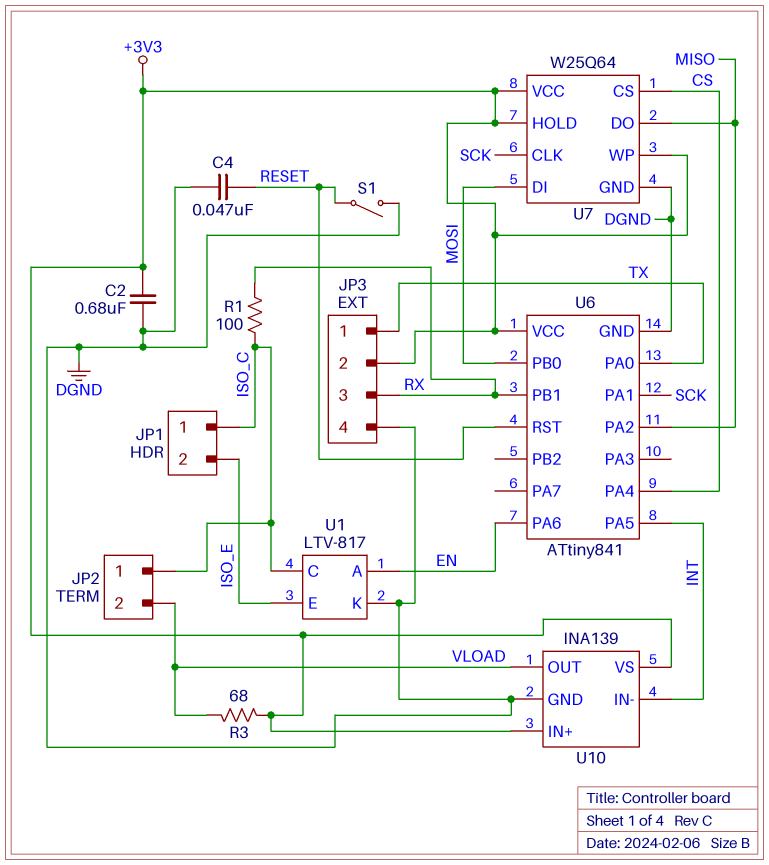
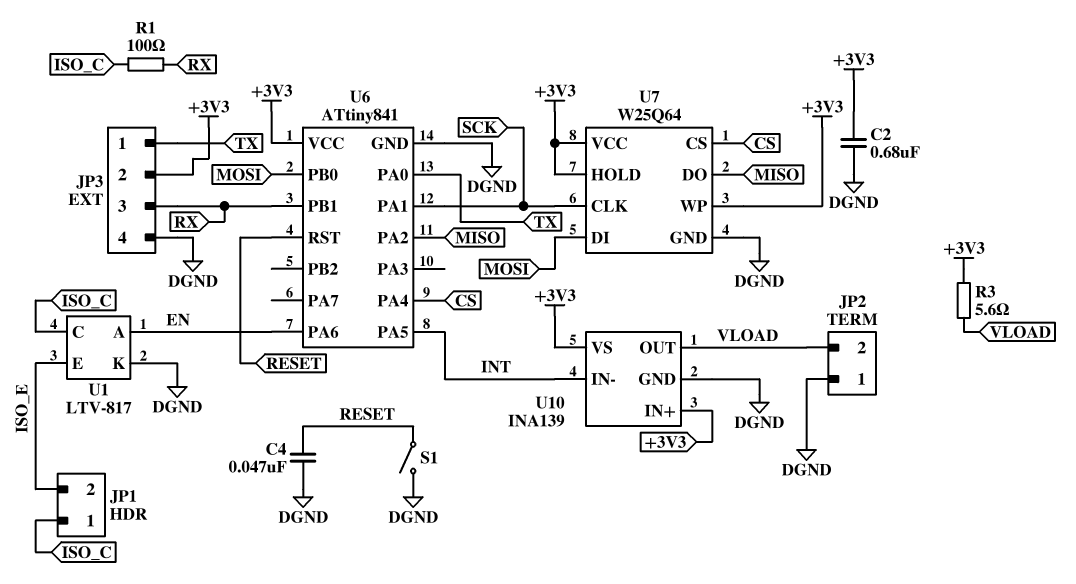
JP2 pin 1: ISO_C -> DGND
R3: 68 (+3V3, VLOAD) -> 5.6 (+3V3, VLOAD)

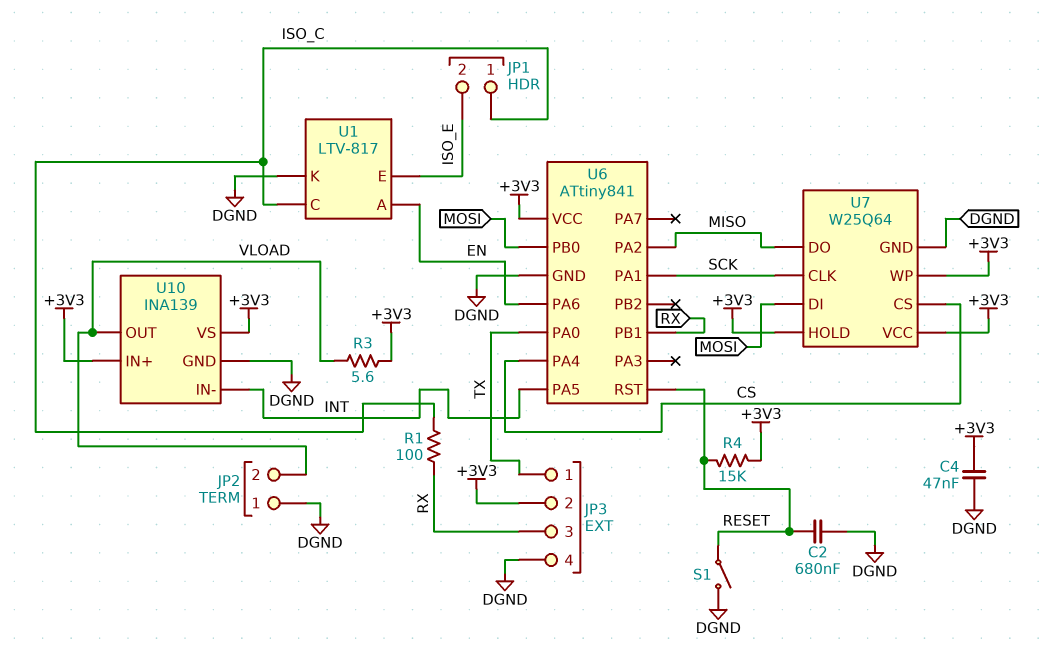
C2: 680nF (+3V3, DGND) -> 680nF (DGND, RESET)
C4: 47nF (DGND, RESET) -> 47nF (+3V3, DGND)
R4: none -> 15k (+3V3, RESET)

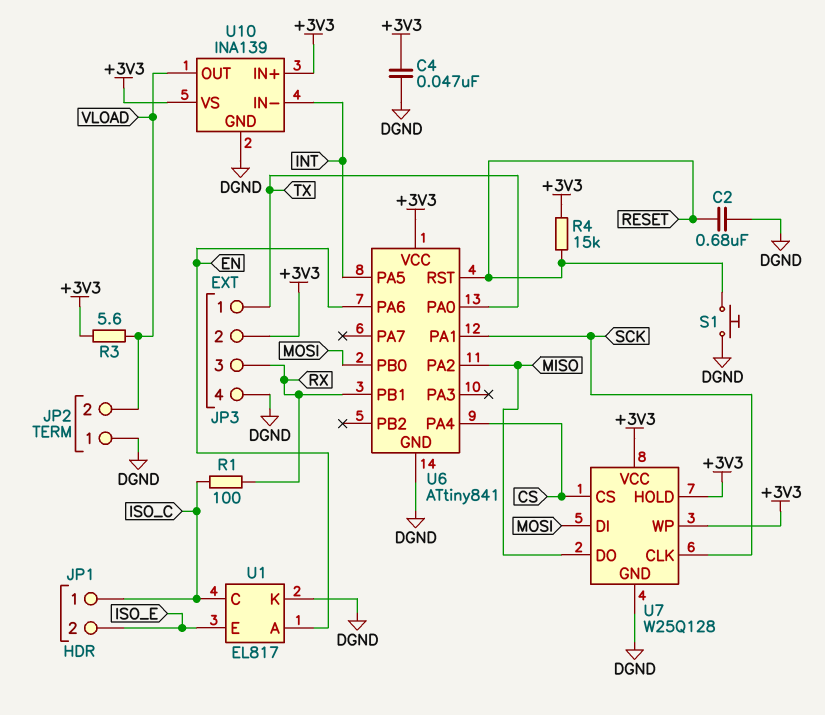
S1: switch (DGND, RESET) -> button (DGND, RESET)
U1: LTV-817 -> EL817
U7: W25Q64 -> W25Q128

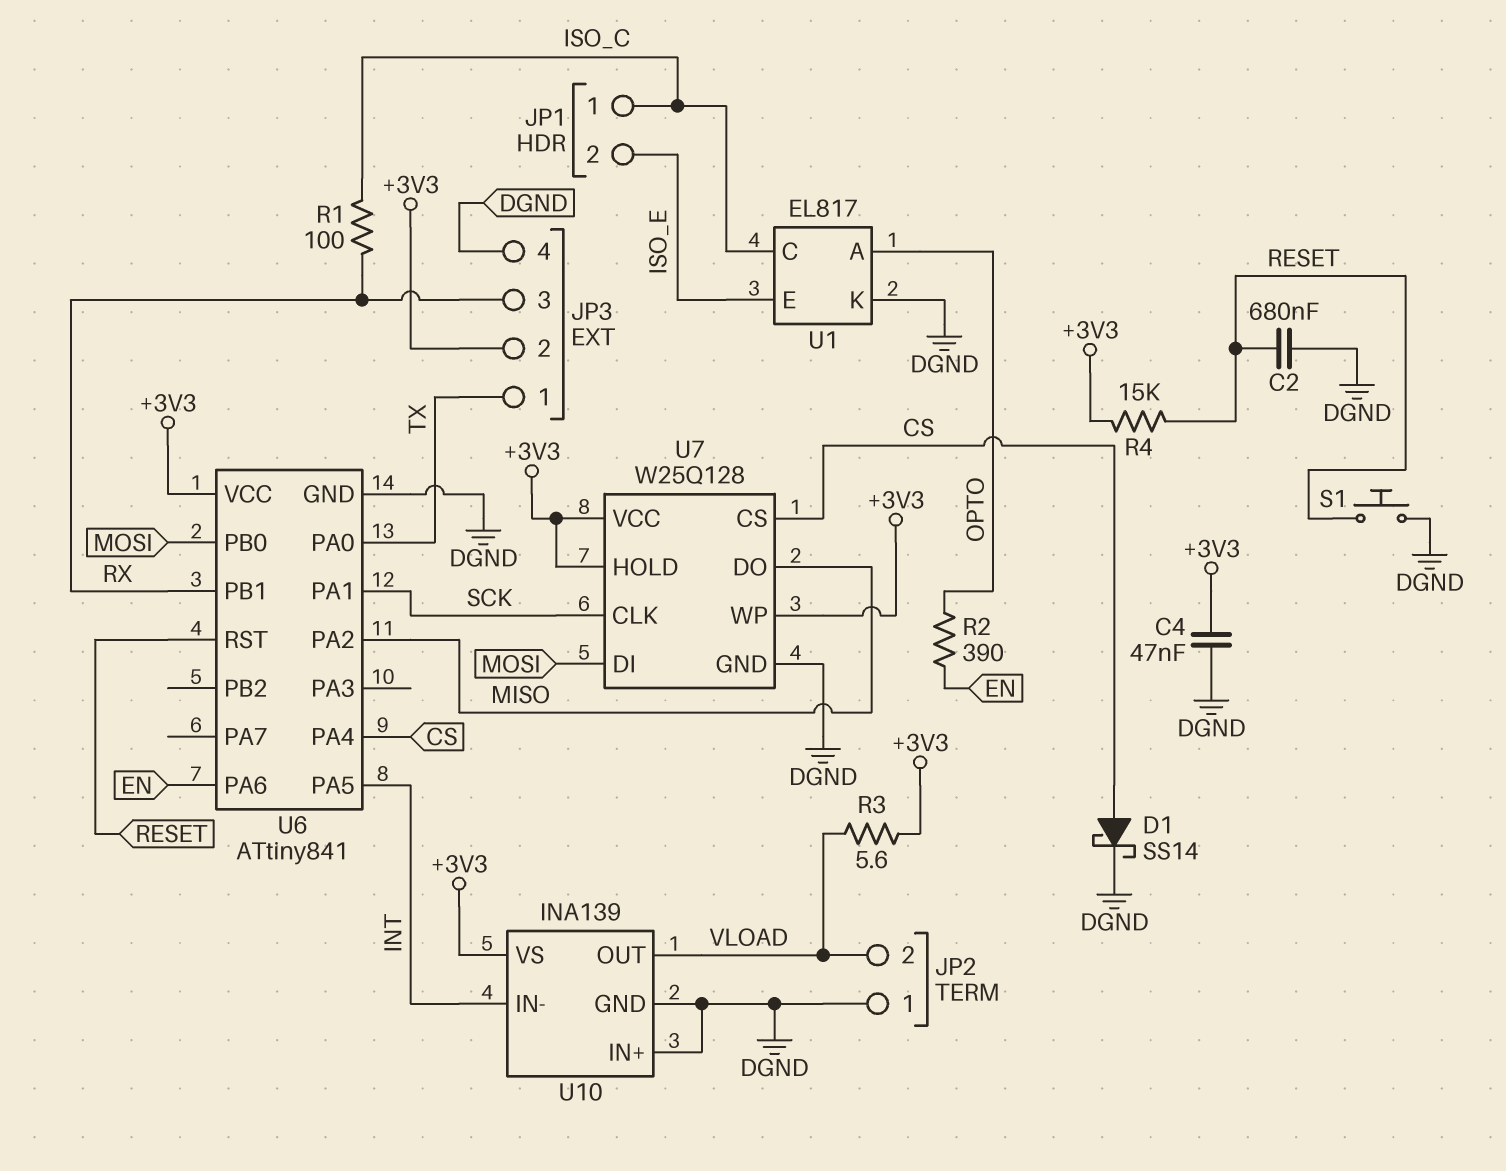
D1: none -> schottky SS14 (A CS, K DGND)
R2: none -> 390 (EN, OPTO)
U1 pin A: EN -> OPTO
U10 pin IN+: +3V3 -> DGND

